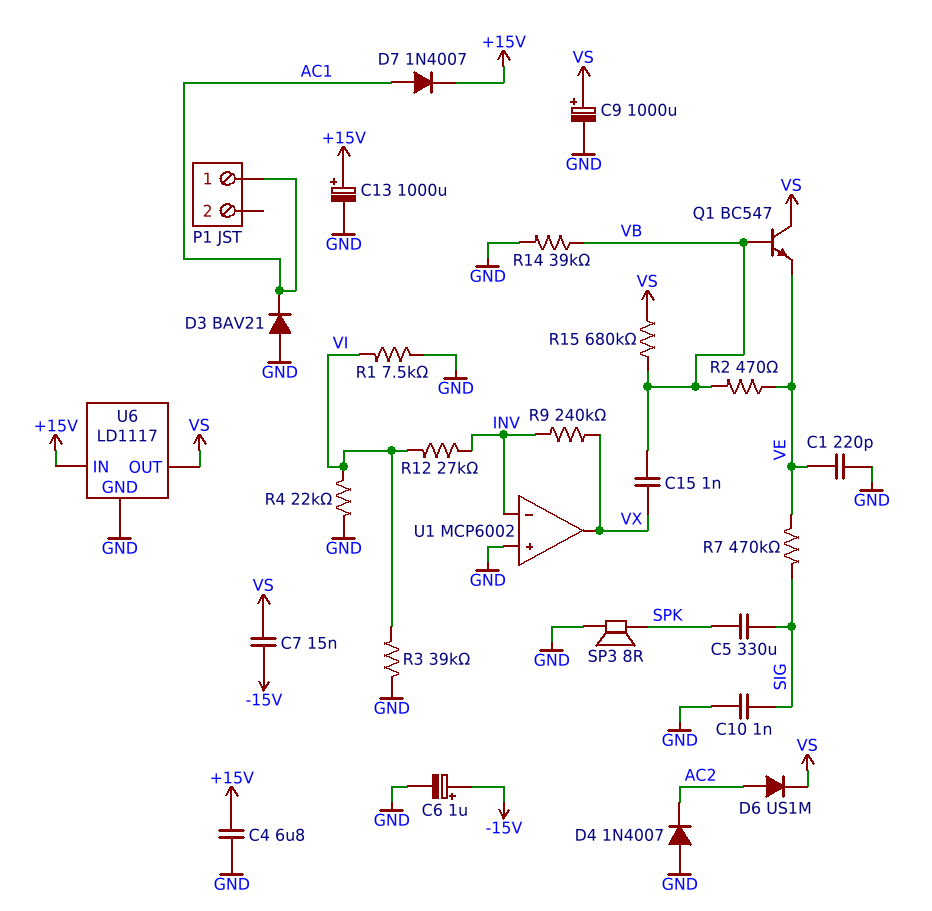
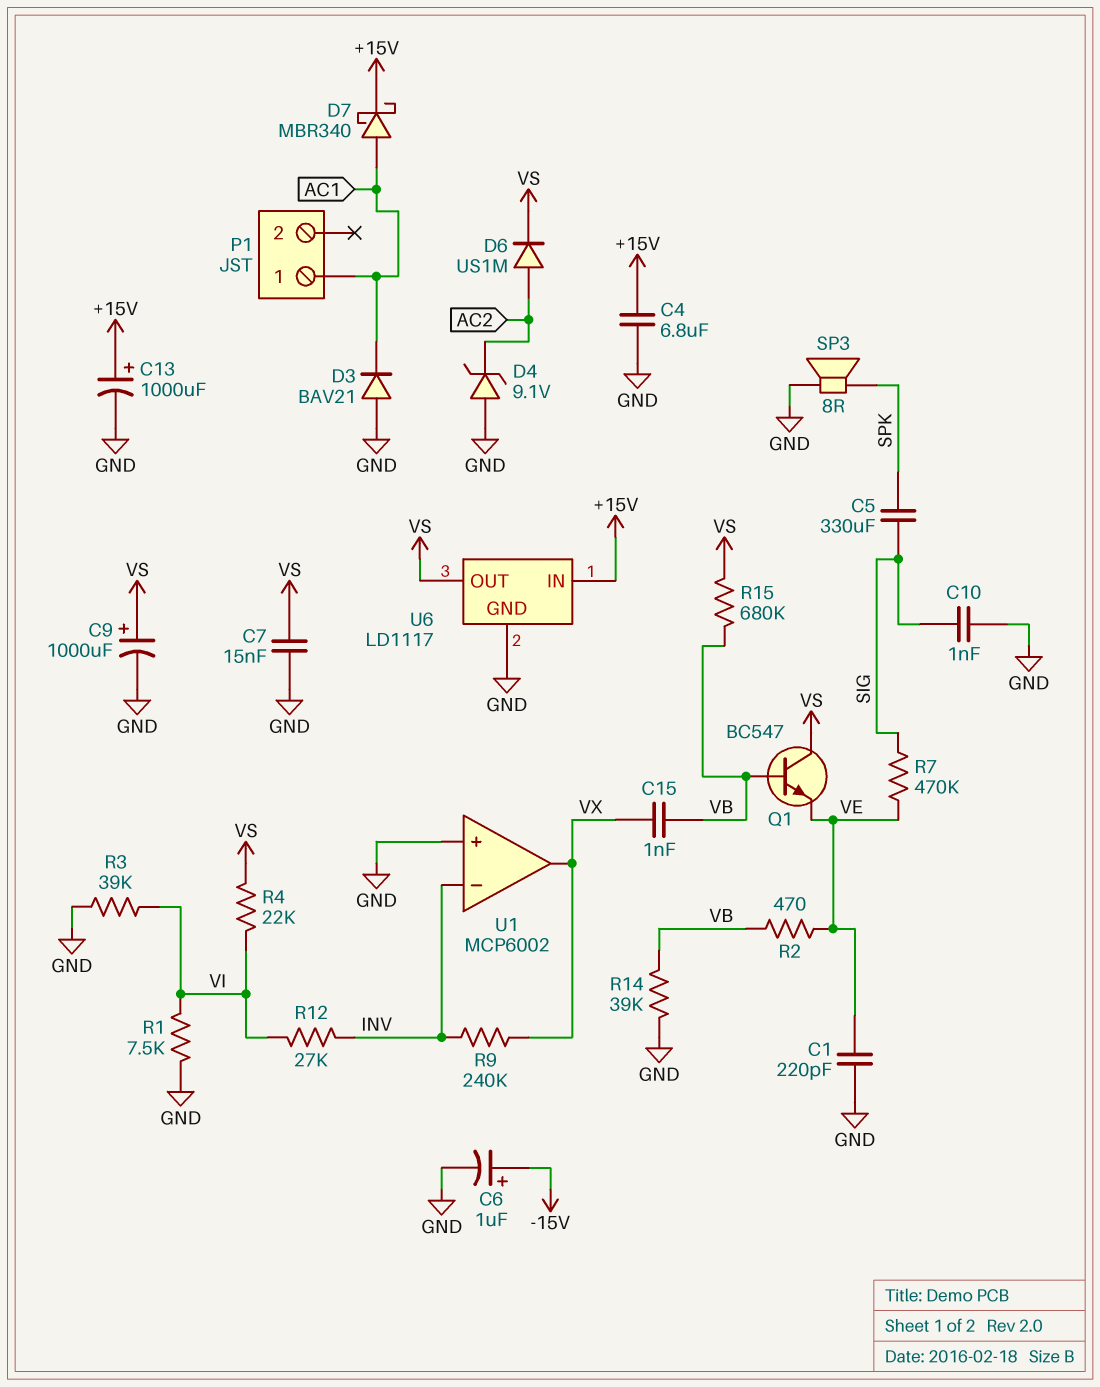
C7: 15nF (-15V, VS) -> 15nF (GND, VS)
D4: diode 1N4007 (A GND, K AC2) -> zener 9.1V (A GND, K AC2)
D7: diode 1N4007 (A AC1, K +15V) -> schottky MBR340 (A AC1, K +15V)
R4: 22k (GND, VI) -> 22k (VI, VS)

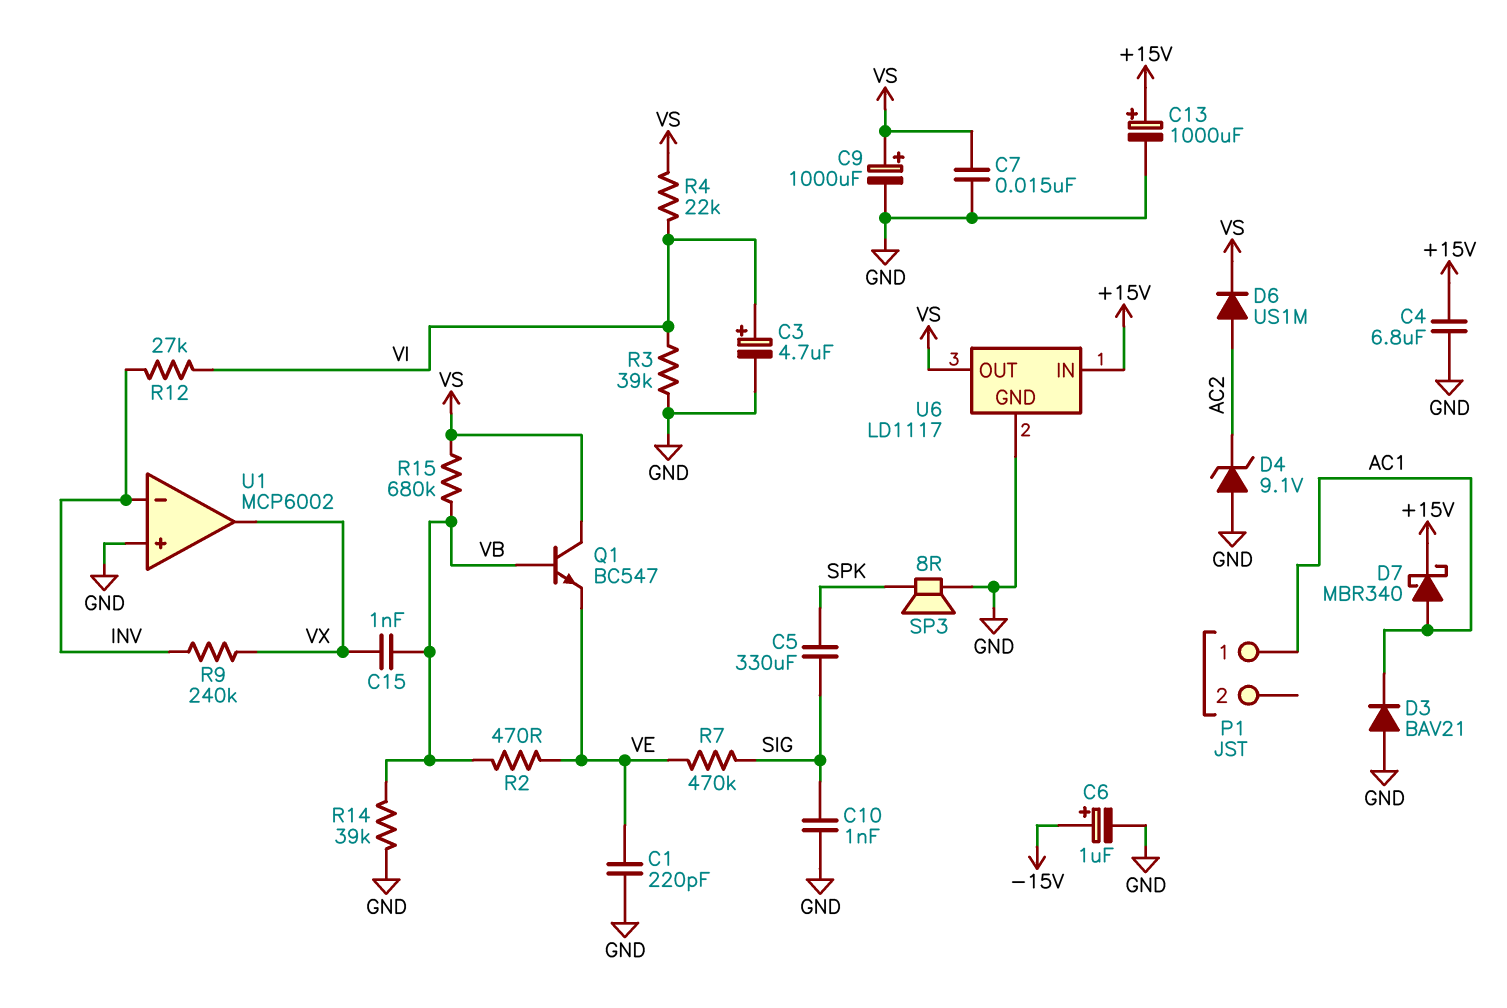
C3: none -> 4.7uF (plus VI, minus GND)
R1: 7.5k (GND, VI) -> none

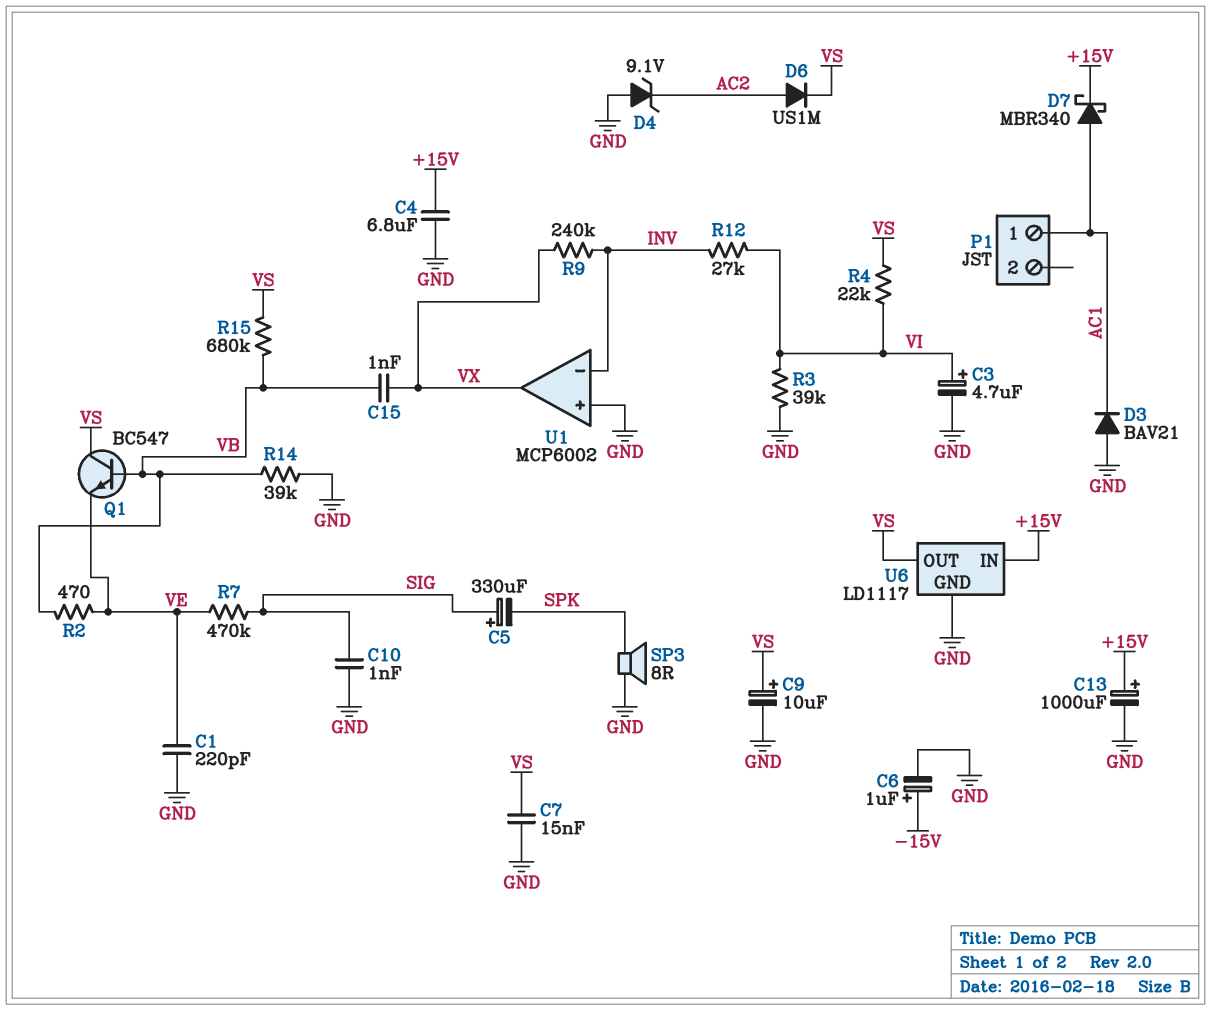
C5: 330uF (SIG, SPK) -> 330uF (plus SIG, minus SPK)
C9: 1000uF (plus VS, minus GND) -> 10uF (plus VS, minus GND)

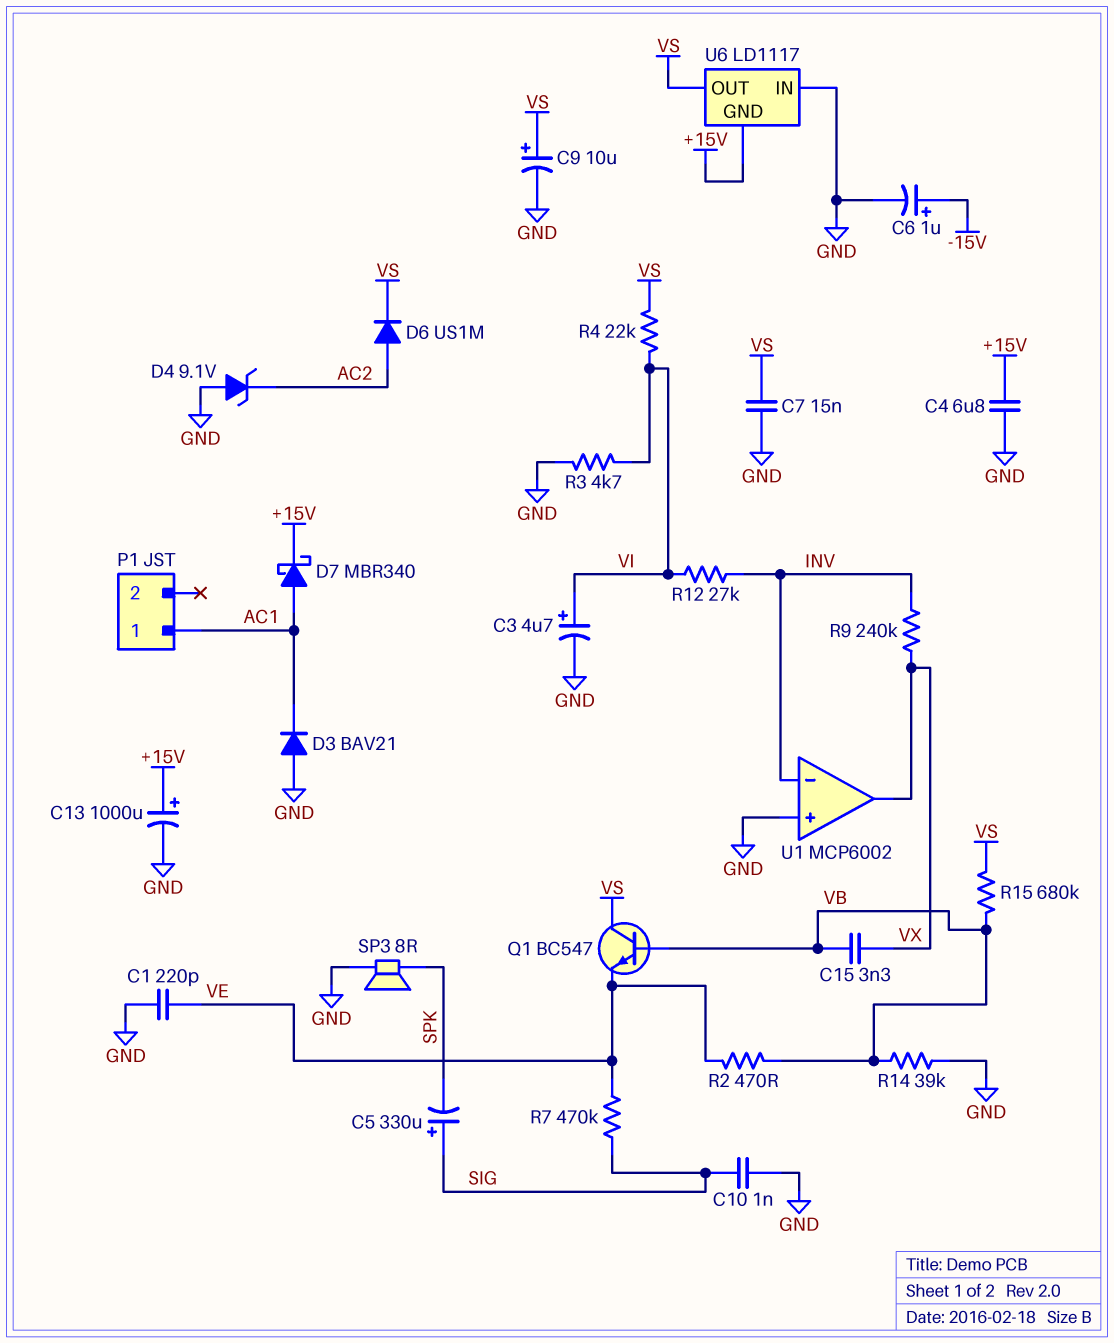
C15: 1nF (VB, VX) -> 3.3nF (VB, VX)
R3: 39k (GND, VI) -> 4.7k (GND, VI)
U6 pin GND: GND -> +15V
U6 pin IN: +15V -> GND

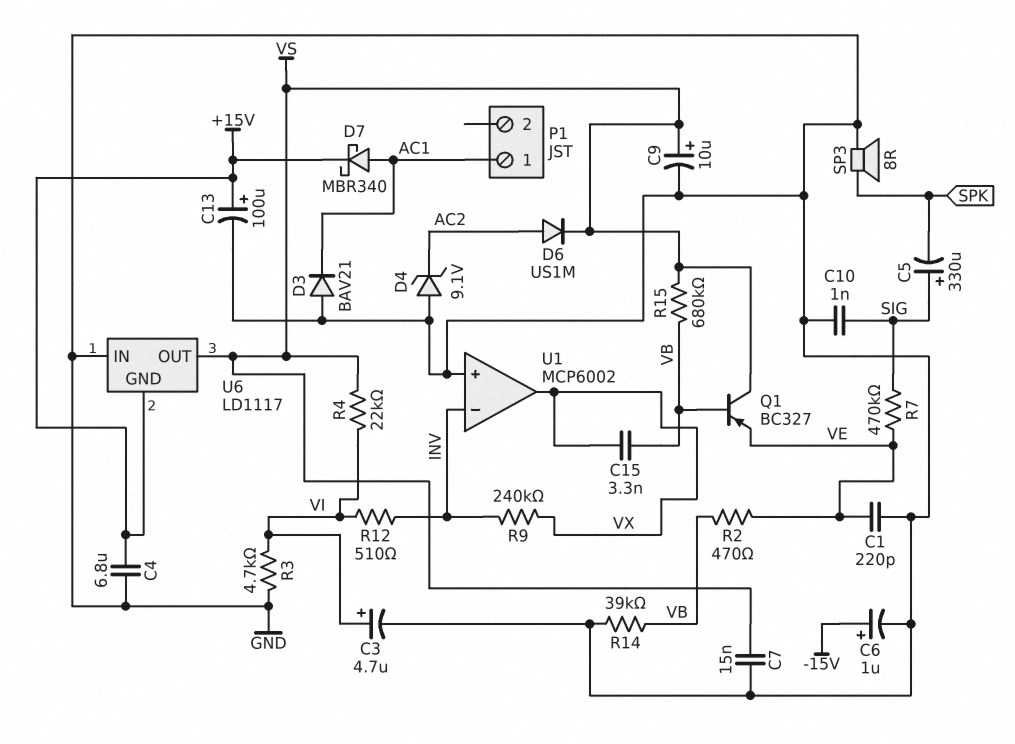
C13: 1000uF (plus +15V, minus GND) -> 100uF (plus +15V, minus GND)
Q1: NPN BC547 (B VB, C VS, E VE) -> PNP BC327 (B VB, C VS, E VE)
R12: 27k (INV, VI) -> 510 (INV, VI)

